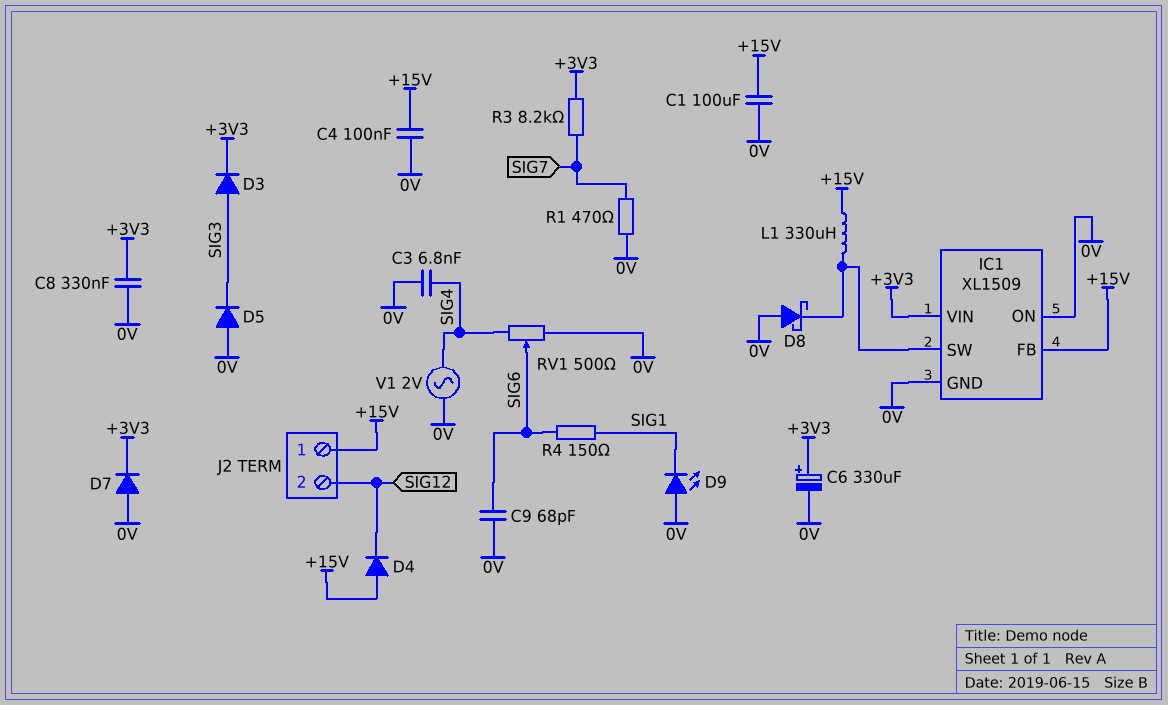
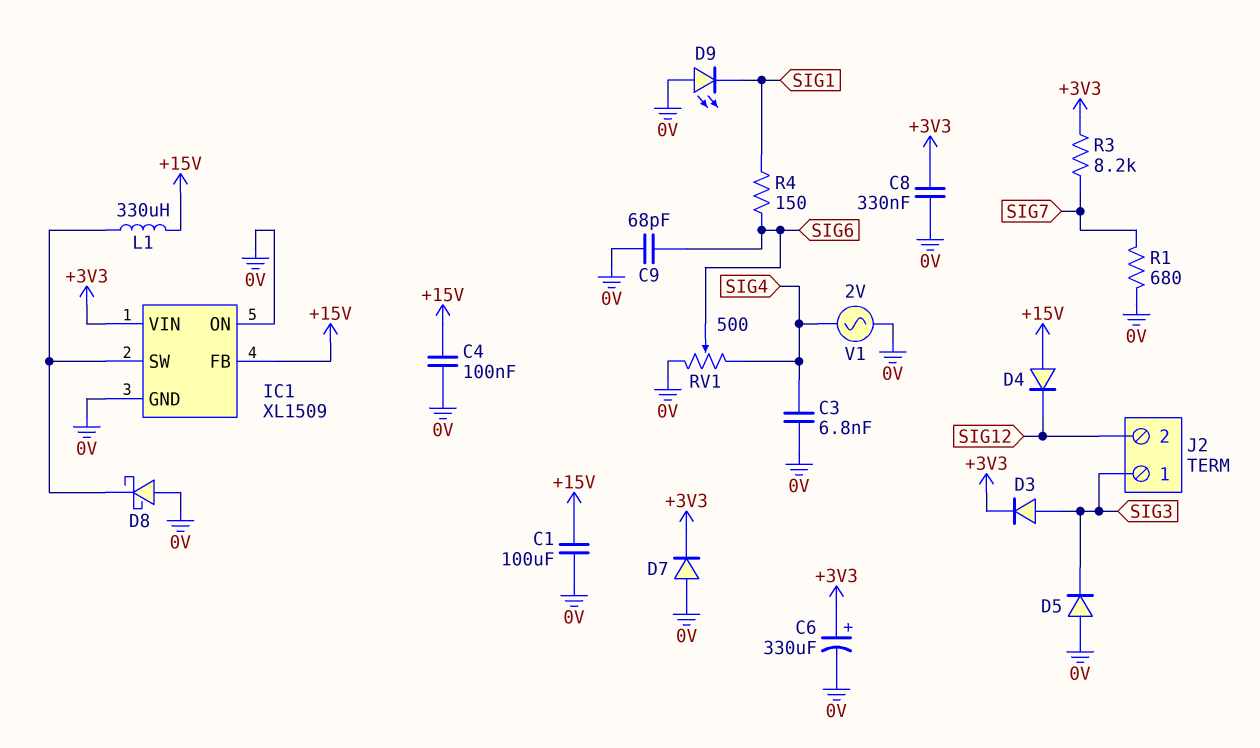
J2 pin 1: +15V -> SIG3
R1: 470 (0V, SIG7) -> 680 (0V, SIG7)

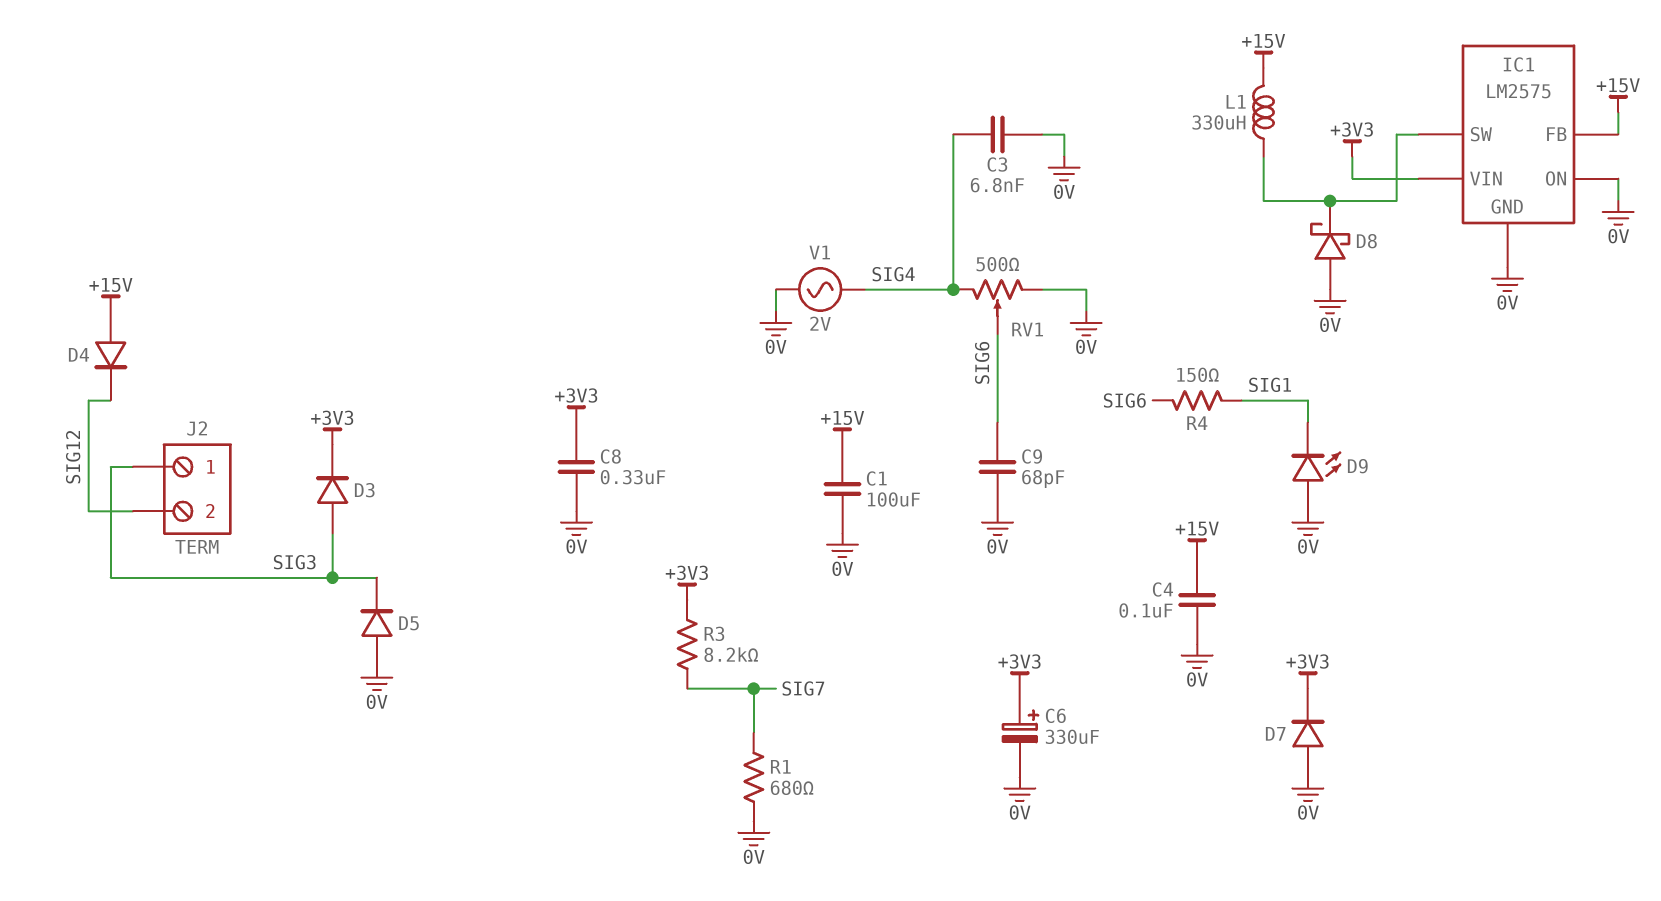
IC1: XL1509 -> LM2575

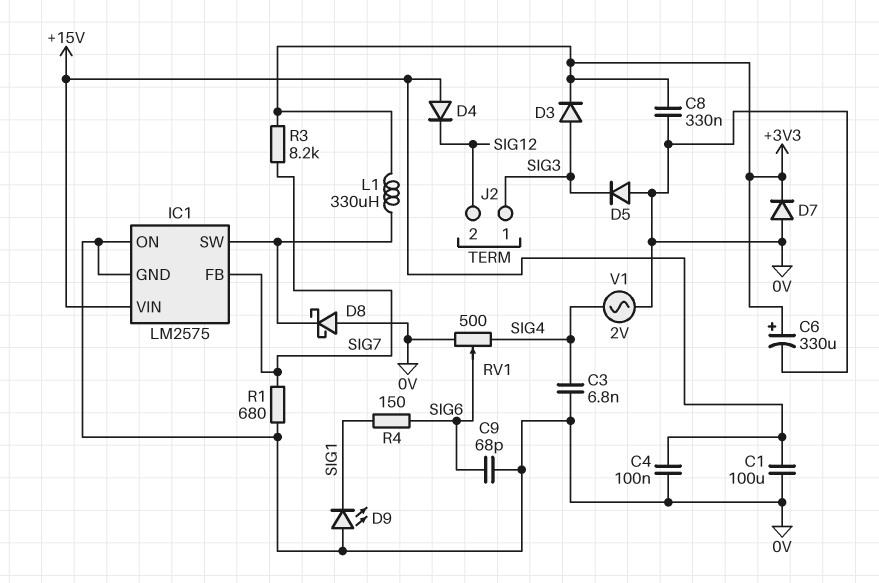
IC1 pin FB: +15V -> SIG7
IC1 pin VIN: +3V3 -> +15V
L1: 330uH (+15V, IC1/SW) -> 330uH (+3V3, IC1/SW)

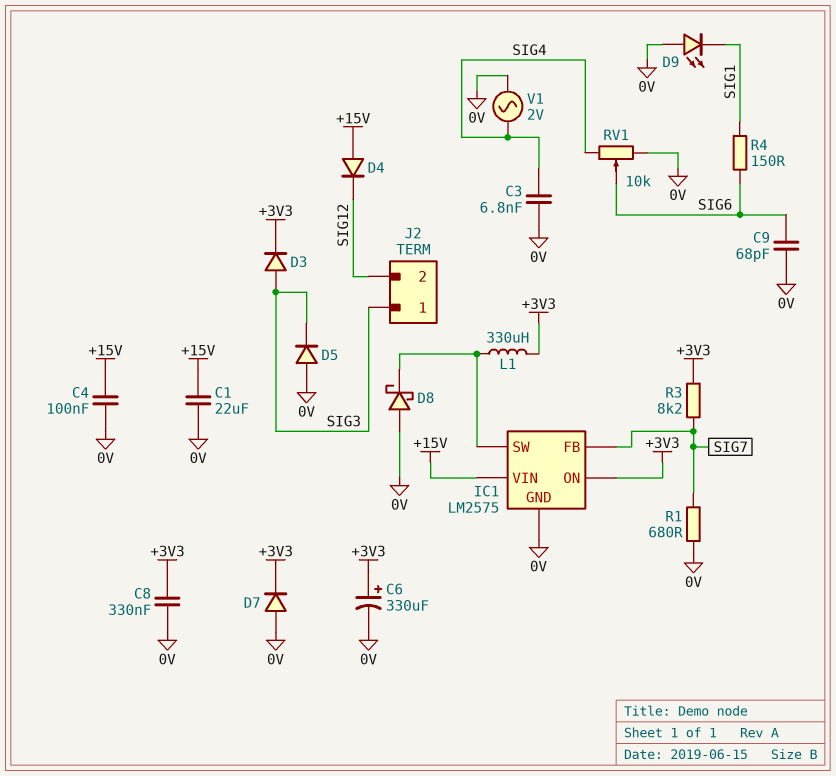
C1: 100uF (+15V, 0V) -> 22uF (+15V, 0V)
IC1 pin ON: 0V -> +3V3
RV1: 500 (0V, SIG4, wiper SIG6) -> 10k (0V, SIG4, wiper SIG6)

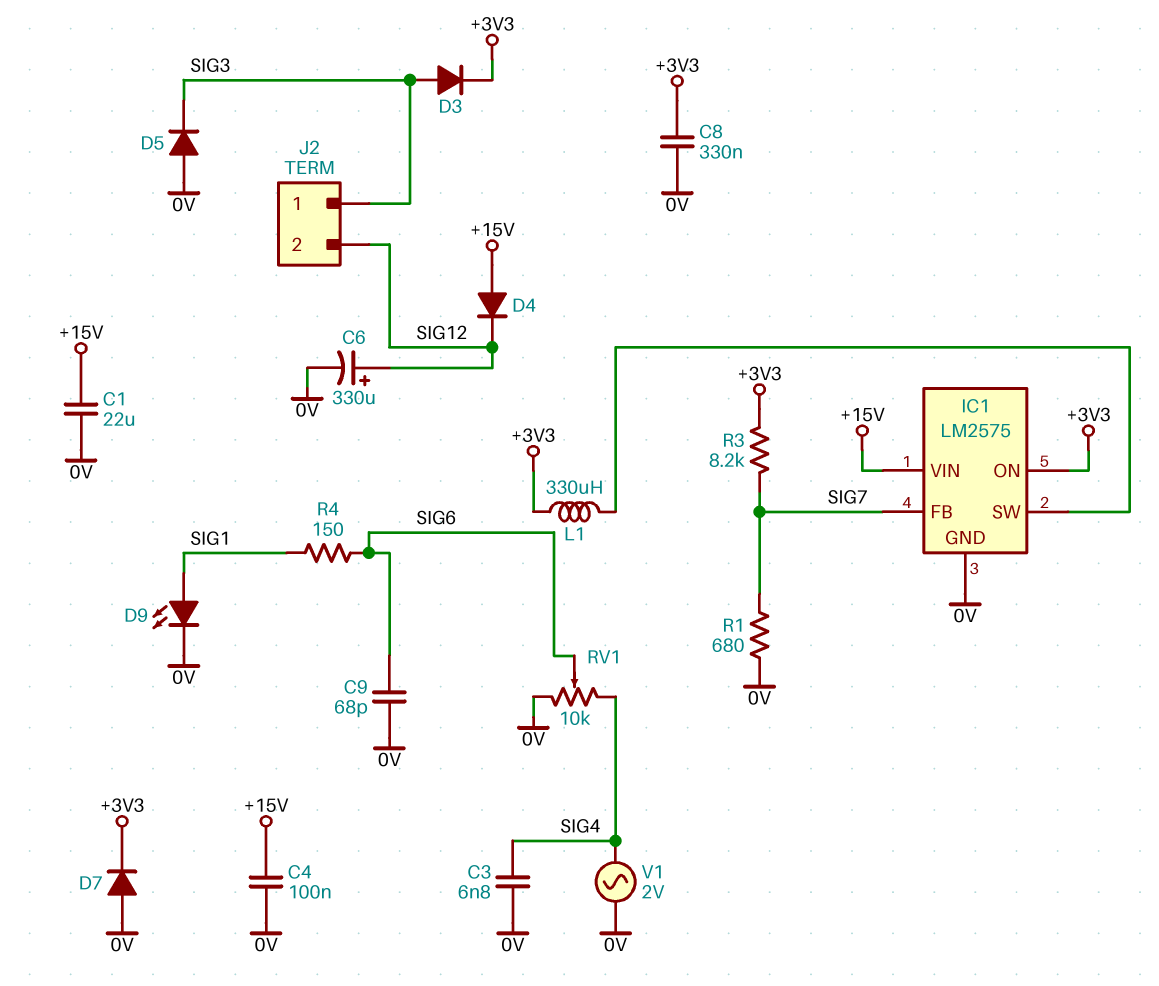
C6: 330uF (plus +3V3, minus 0V) -> 330uF (plus SIG12, minus 0V)
D8: schottky (A 0V, K IC1/SW) -> none
D9: LED (A 0V, K SIG1) -> LED (A SIG1, K 0V)

